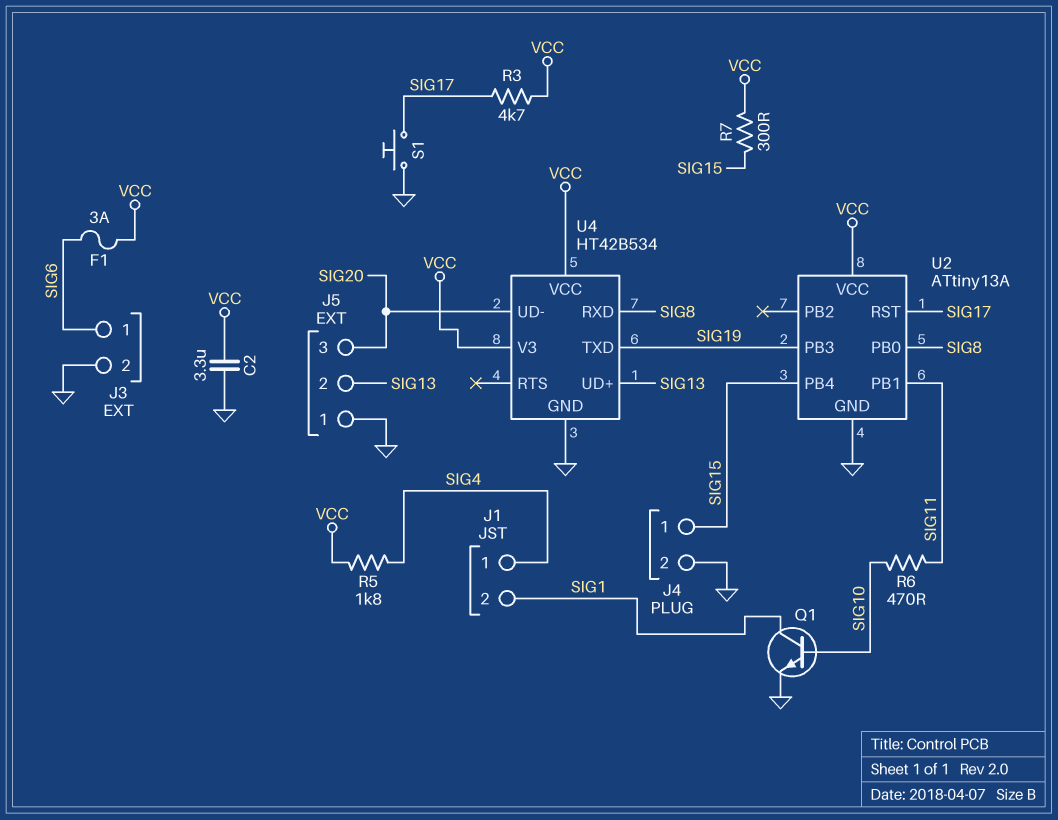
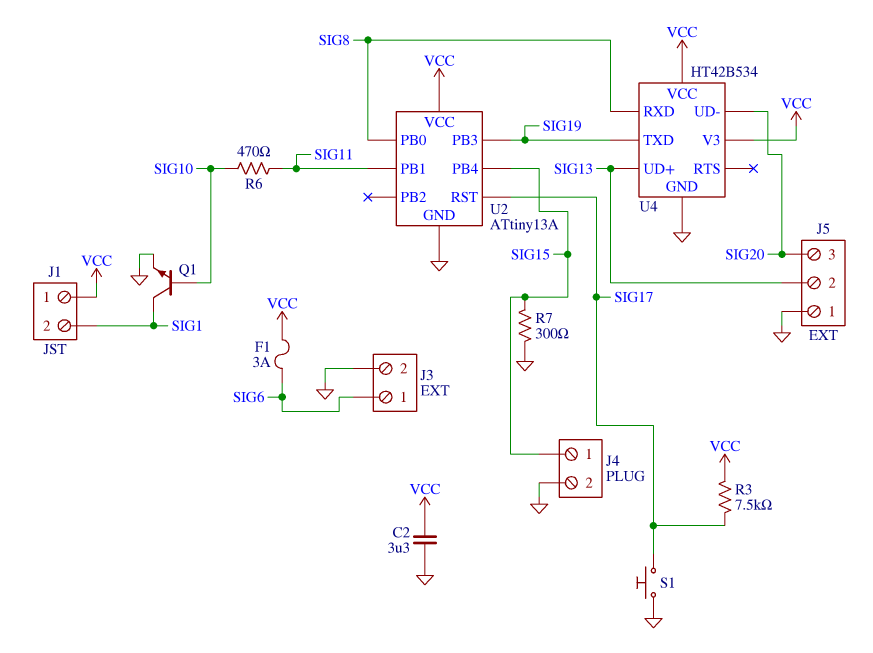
J1 pin 1: SIG4 -> VCC
R3: 4.7k (SIG17, VCC) -> 7.5k (SIG17, VCC)
R5: 1.8k (SIG4, VCC) -> none
R7: 300 (SIG15, VCC) -> 300 (GND, SIG15)

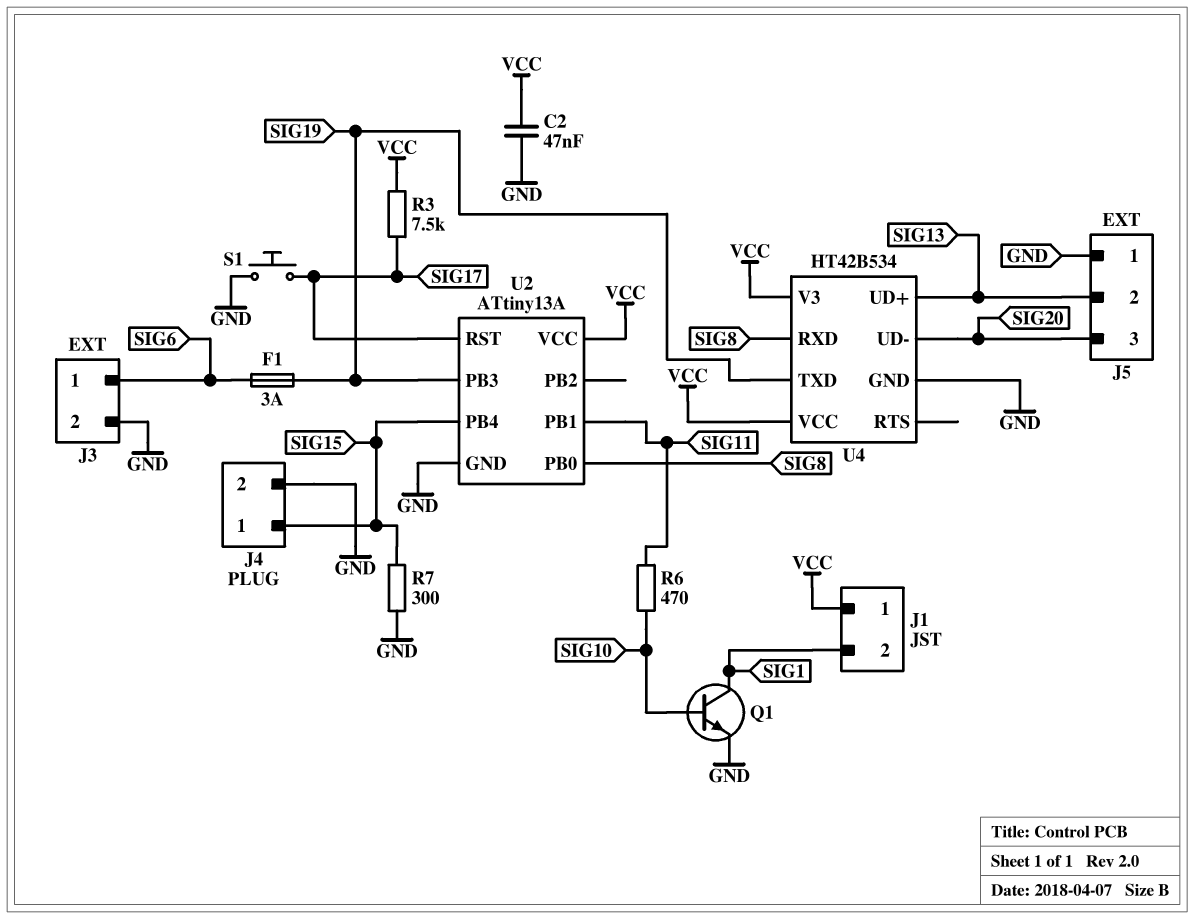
C2: 3.3uF (GND, VCC) -> 47nF (GND, VCC)
F1: 3A (SIG6, VCC) -> 3A (SIG6, SIG19)

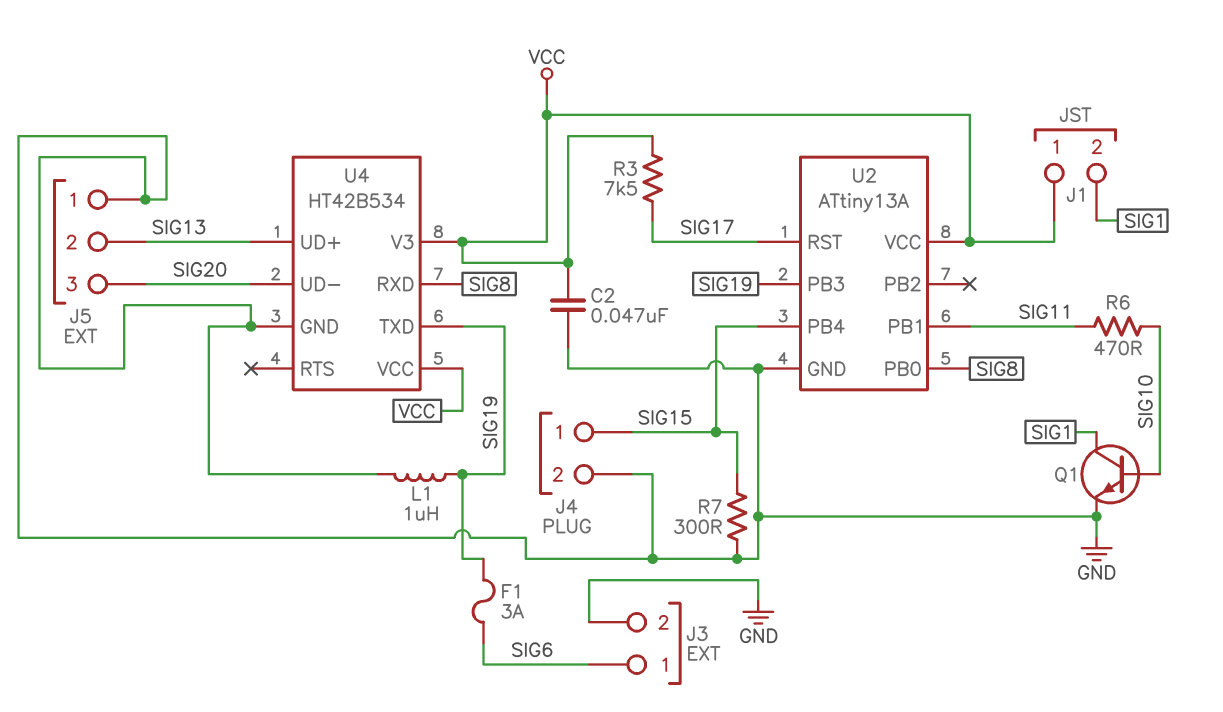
L1: none -> 1uH (GND, SIG19)
S1: button (GND, SIG17) -> none

